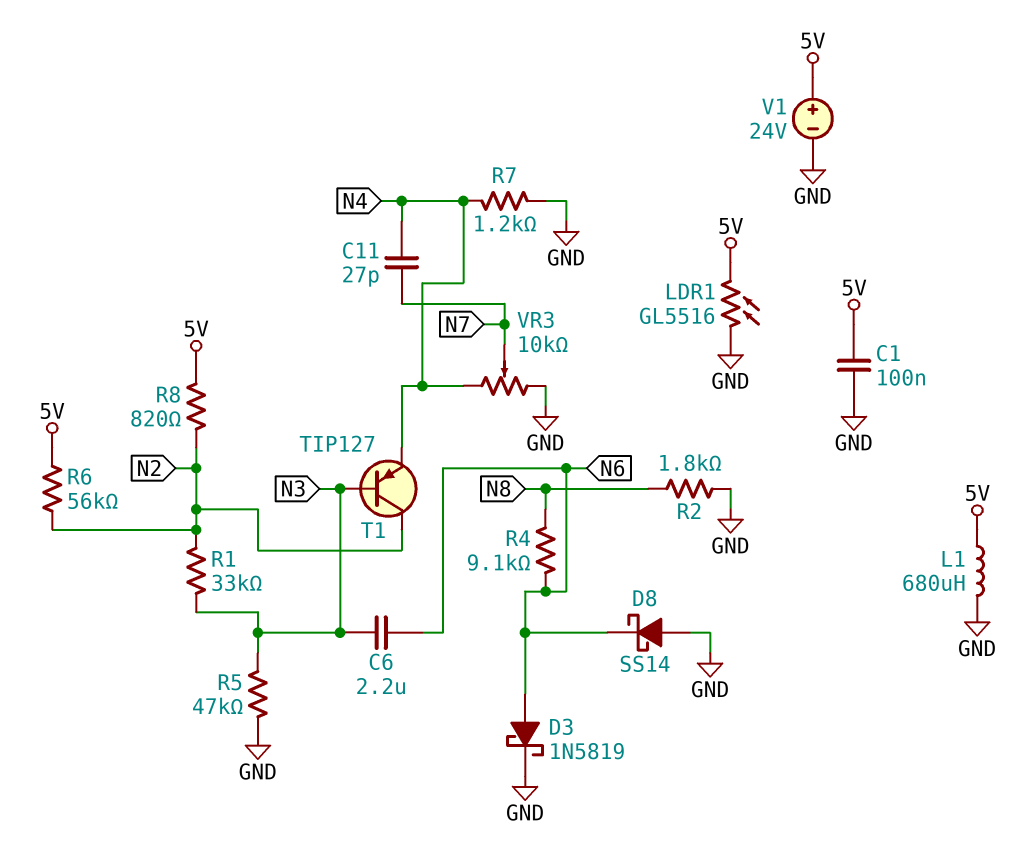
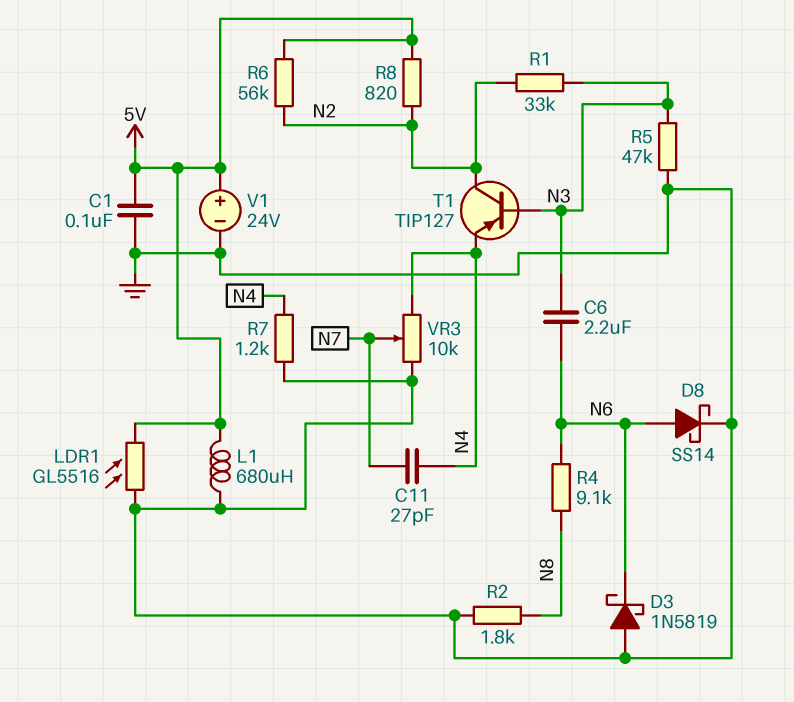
D3: schottky 1N5819 (A N6, K GND) -> schottky 1N5819 (A GND, K N6)
D8: schottky SS14 (A GND, K N6) -> schottky SS14 (A N6, K GND)

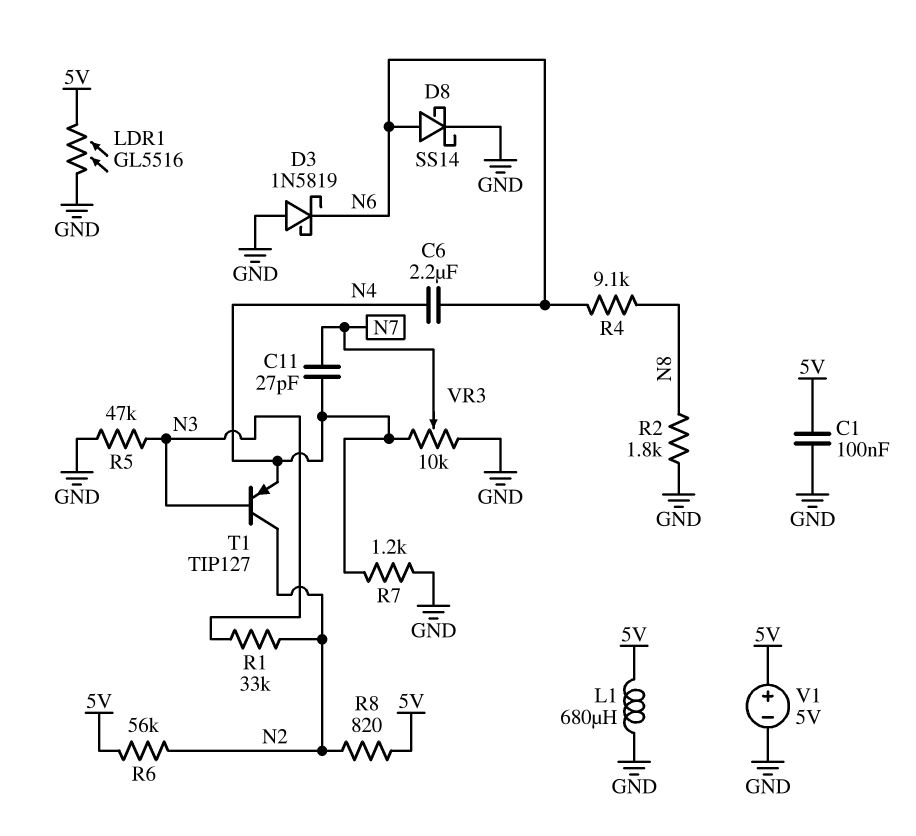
C6: 2.2uF (N3, N6) -> 2.2uF (N4, N6)
V1: 24V (plus 5V, minus GND) -> 5V (plus 5V, minus GND)

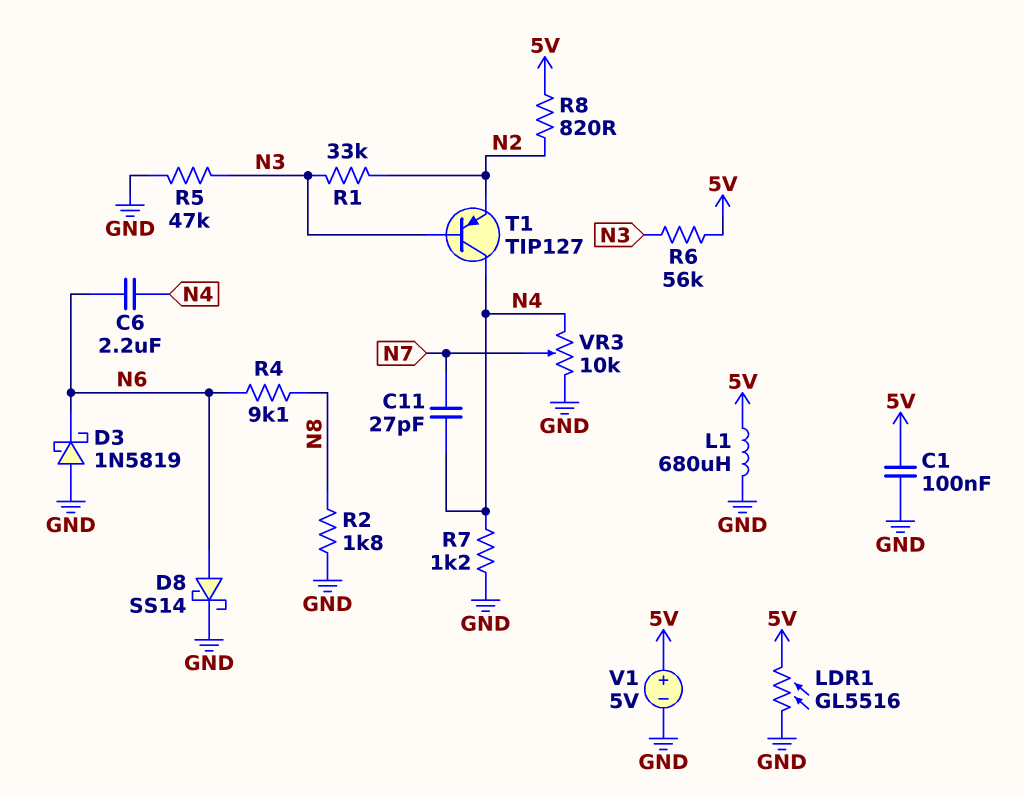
R6: 56k (5V, N2) -> 56k (5V, N3)
T1: PNP TIP127 (B N3, C N2, E N4) -> PNP TIP127 (B N3, C N4, E N2)

